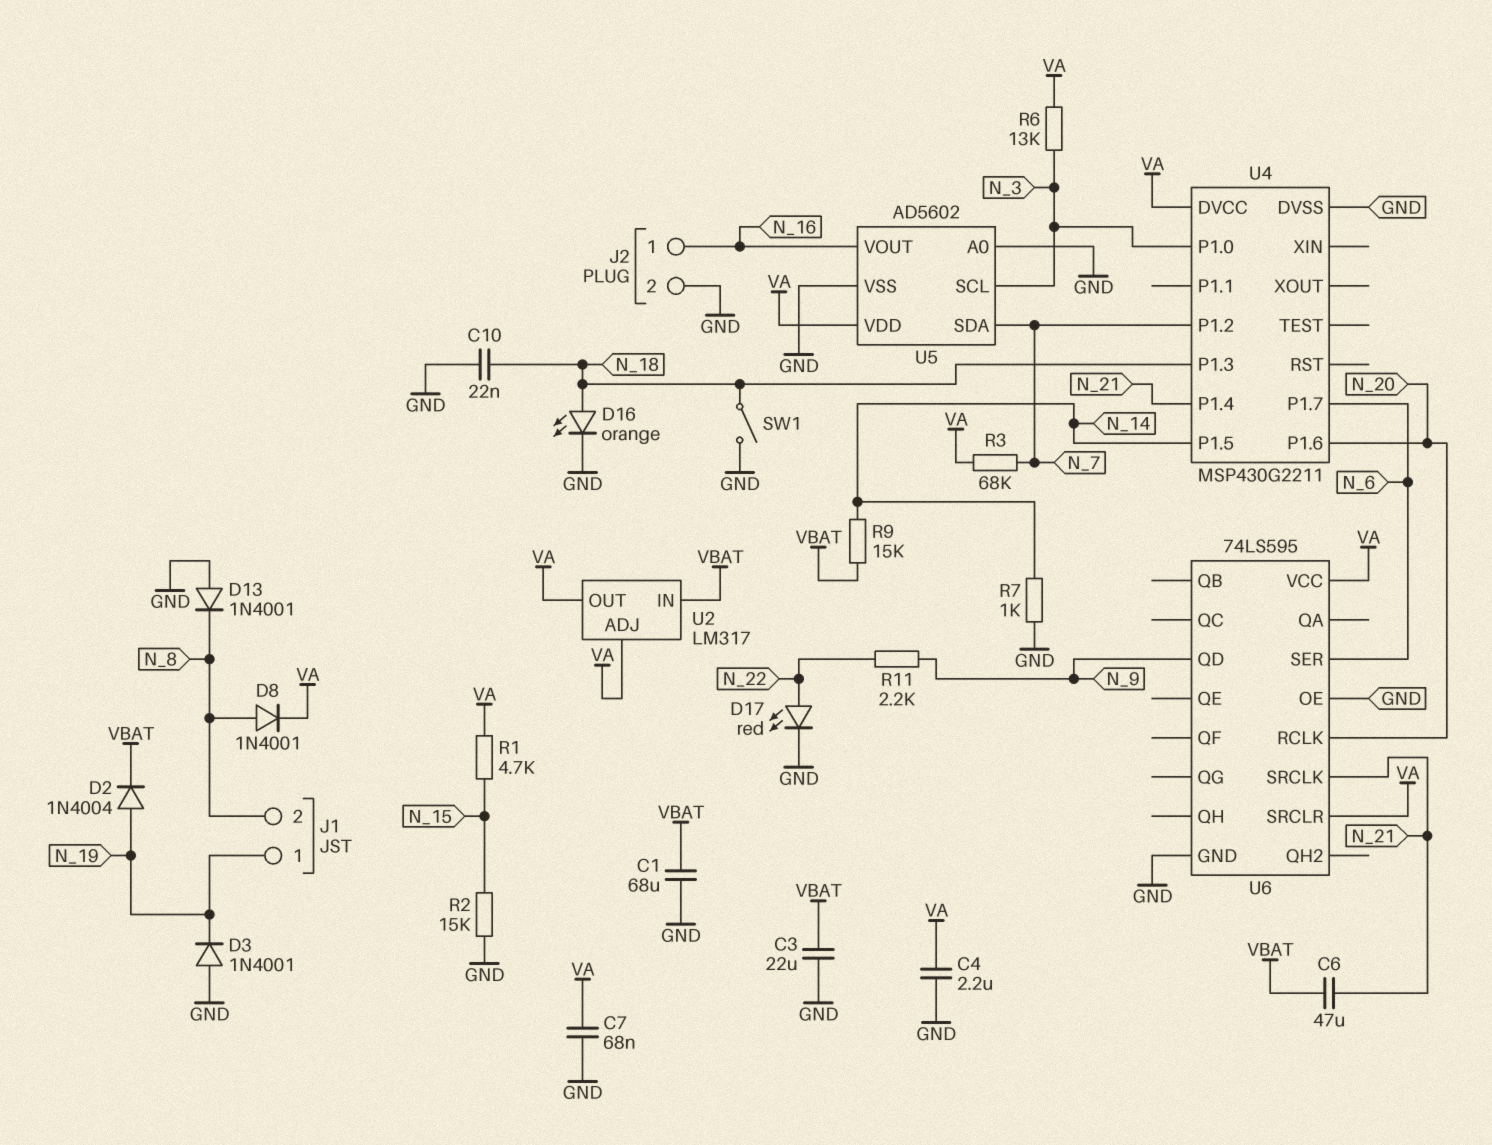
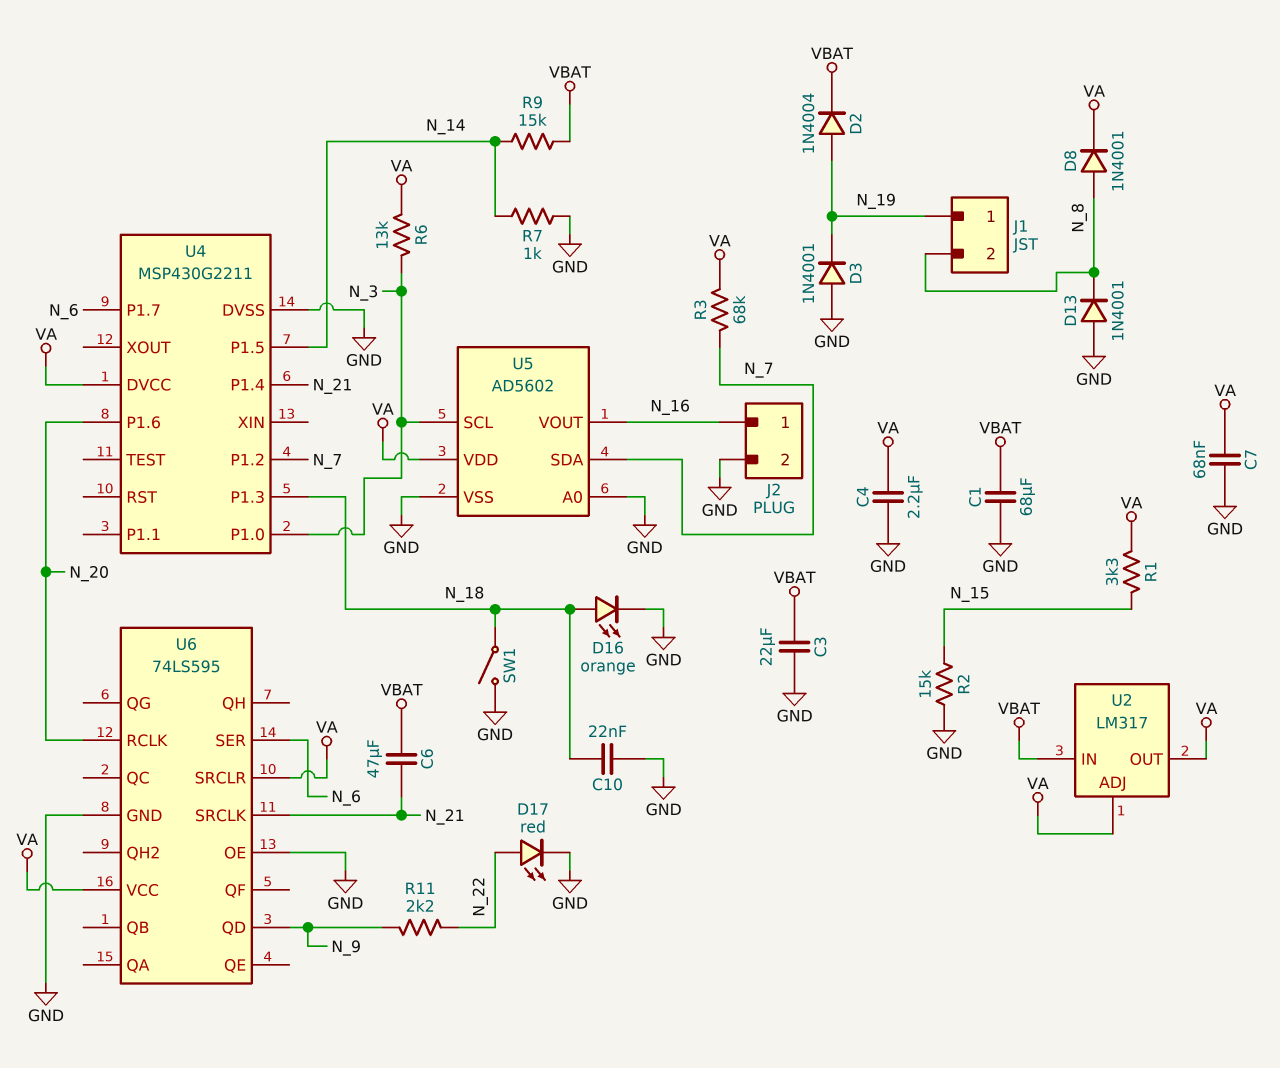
R1: 4.7k (N_15, VA) -> 3.3k (N_15, VA)

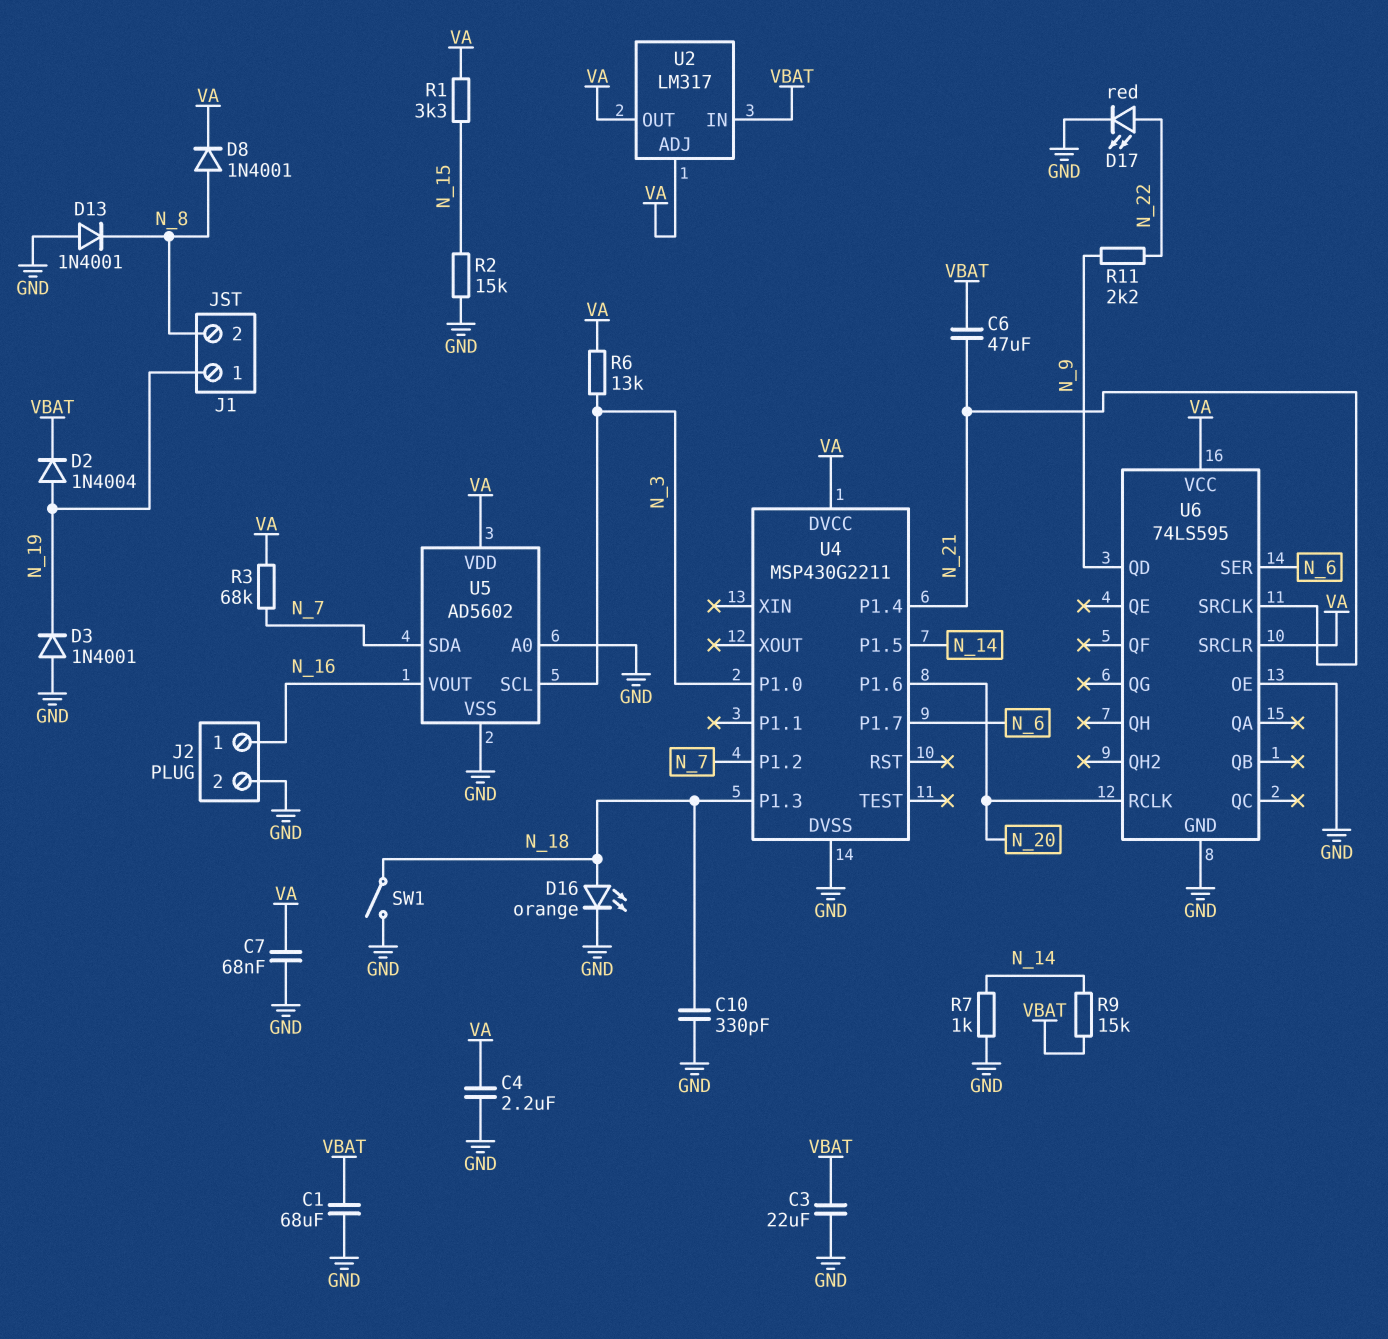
C10: 22nF (GND, N_18) -> 330pF (GND, N_18)

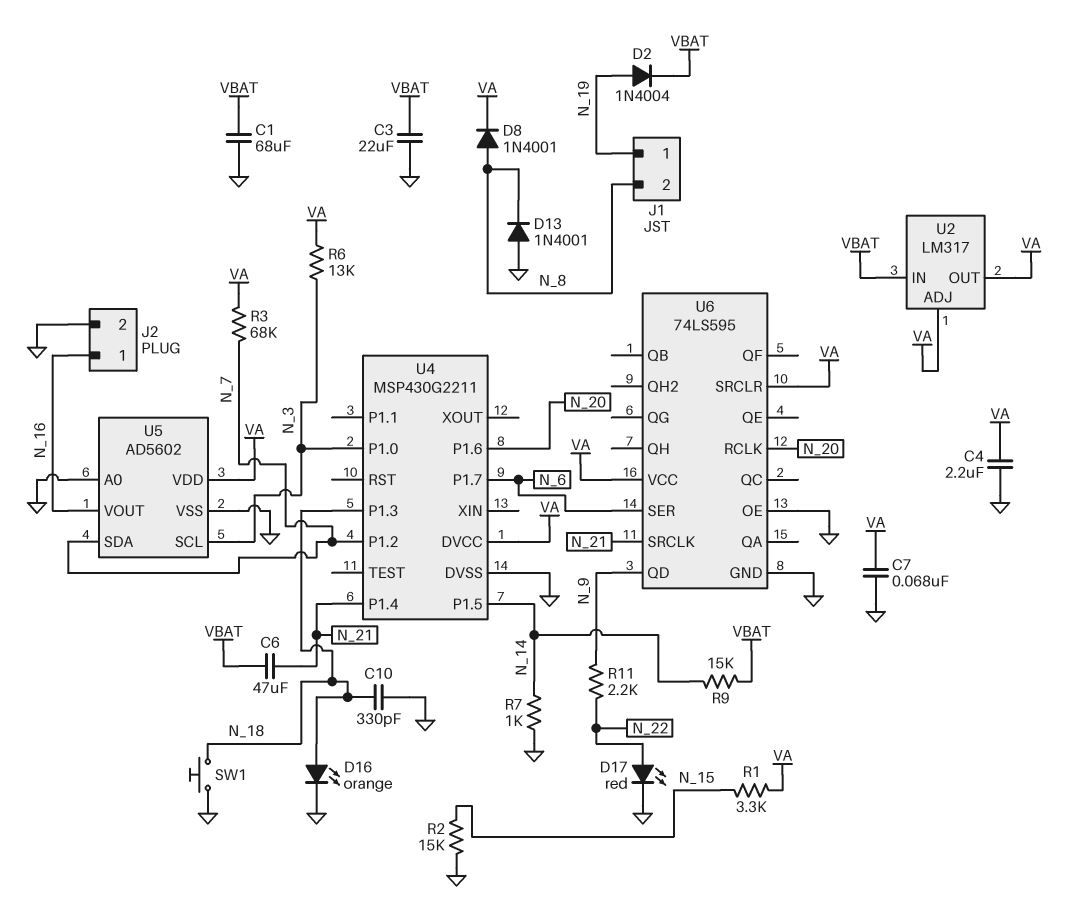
D3: diode 1N4001 (A GND, K N_19) -> none
SW1: switch (GND, N_18) -> button (GND, N_18)

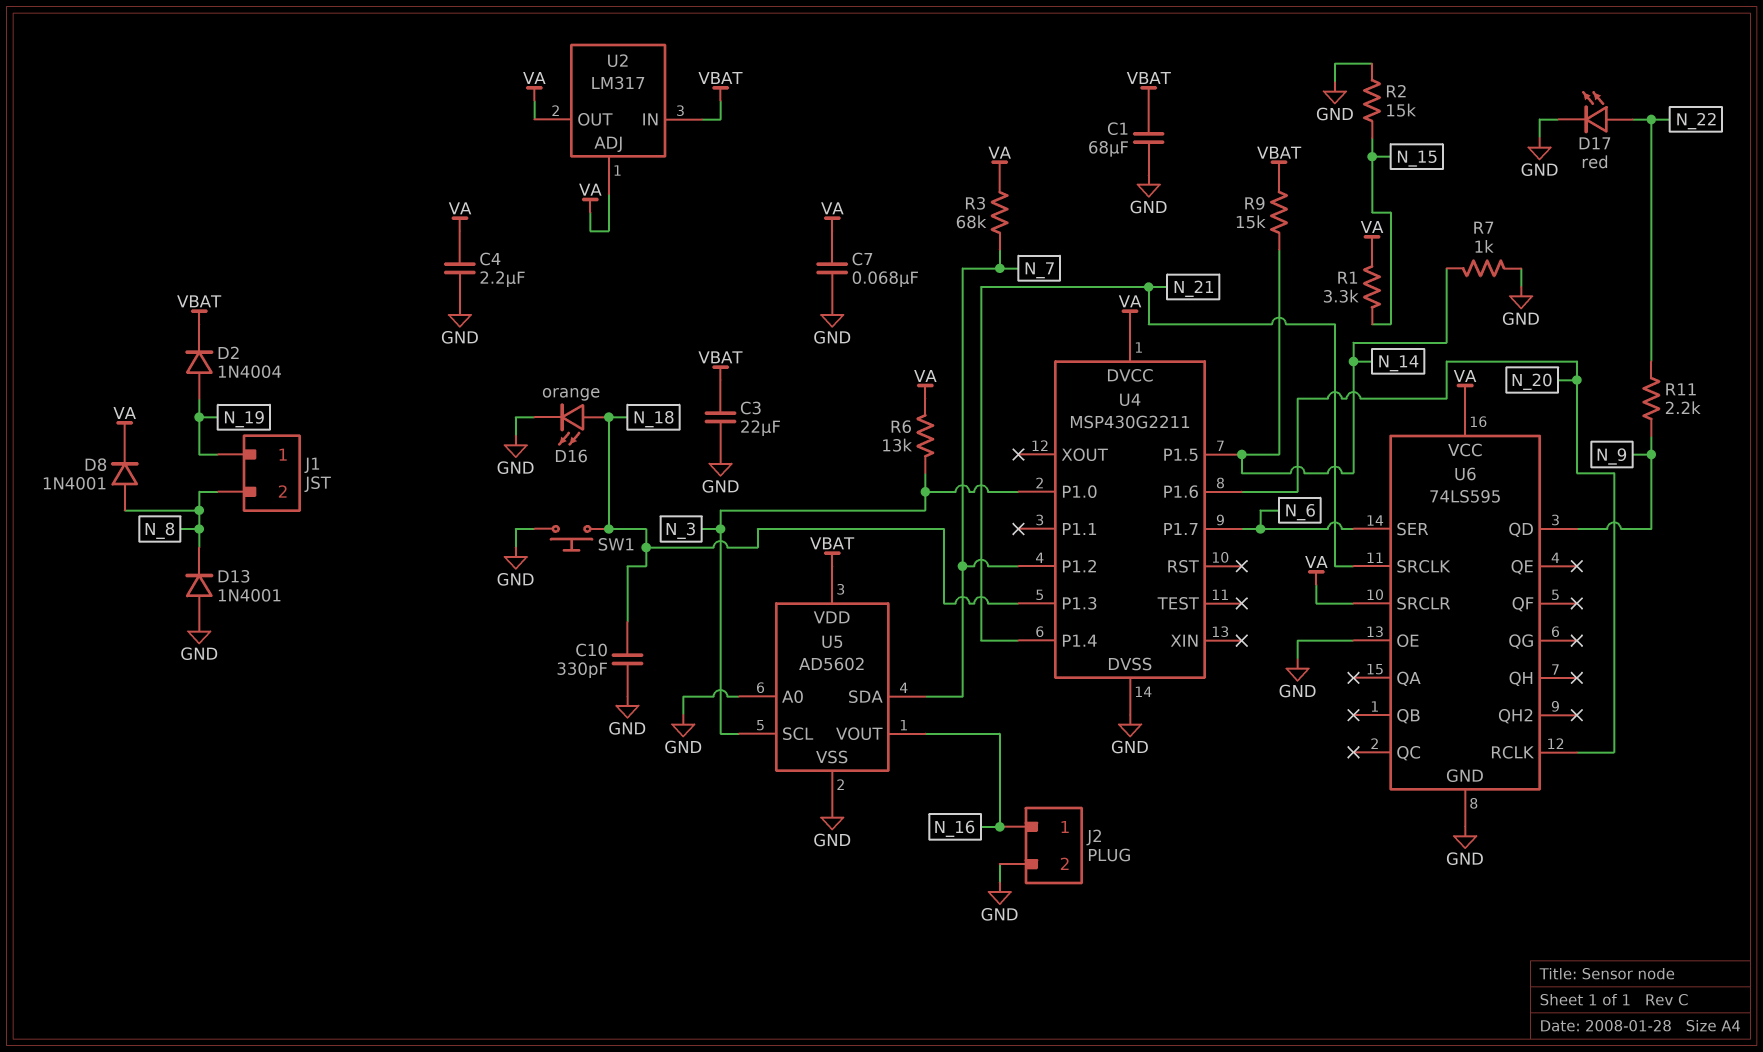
C6: 47uF (N_21, VBAT) -> none
U5 pin VDD: VA -> VBAT

